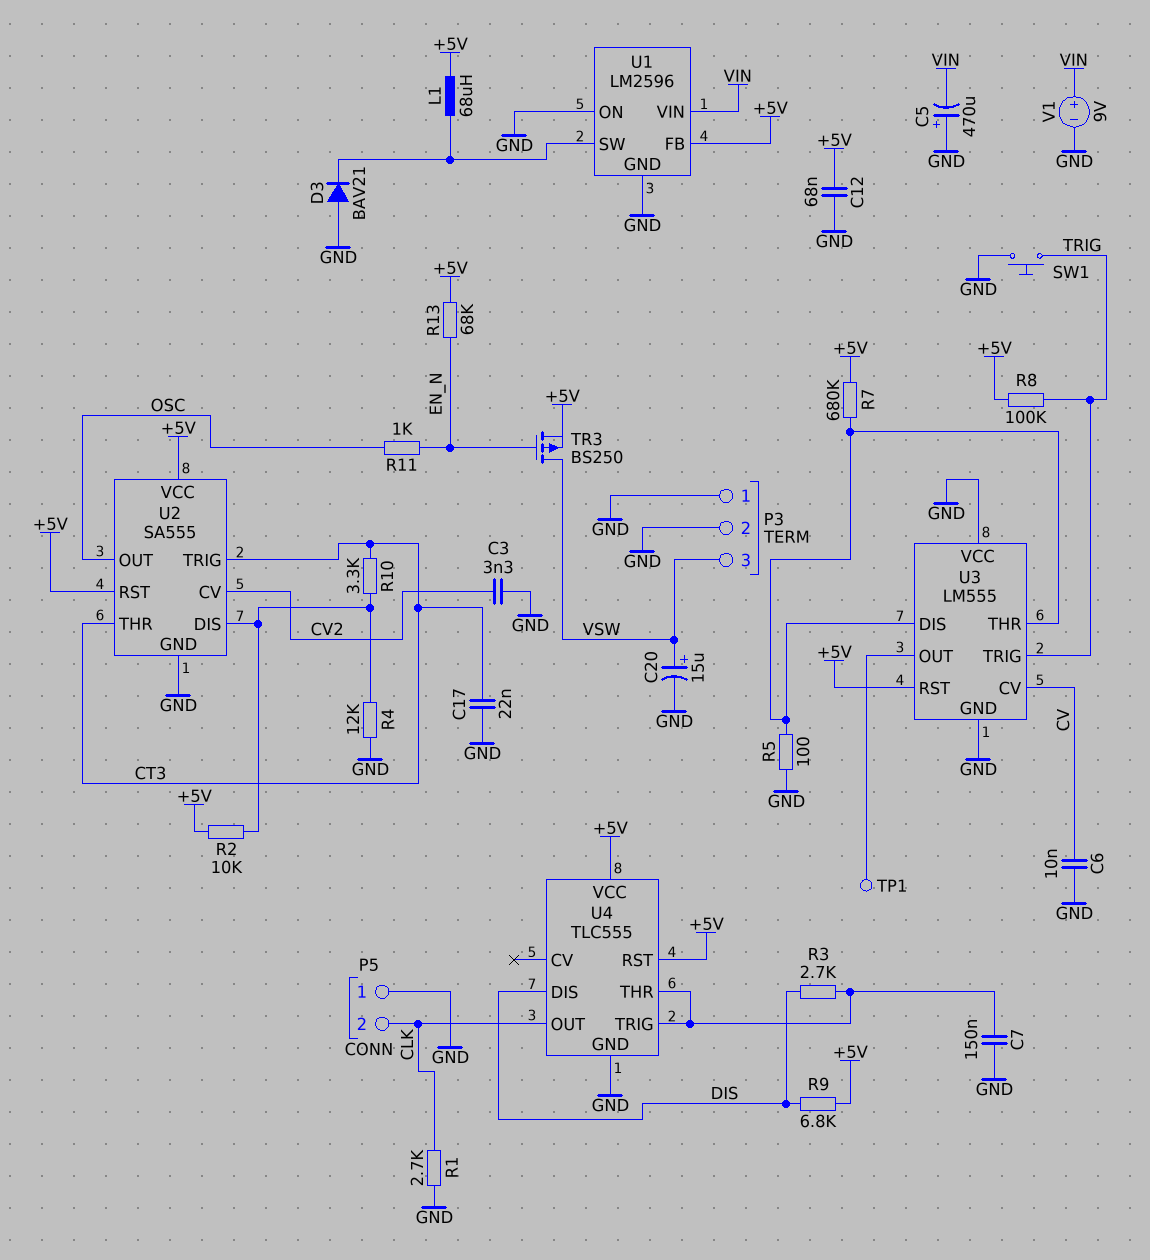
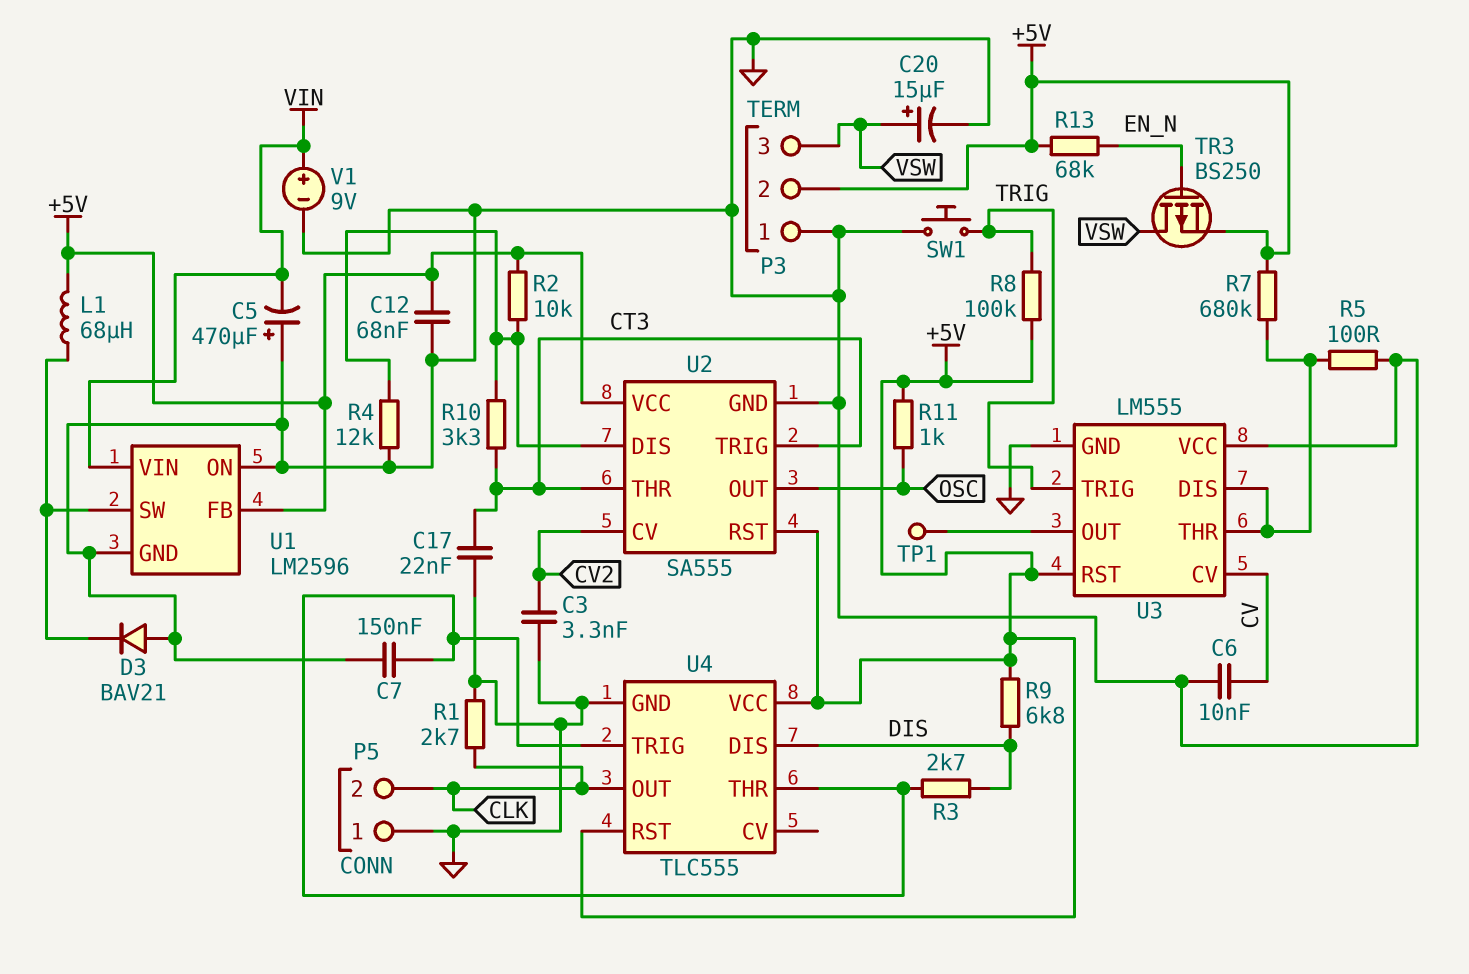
P3 pin 2: GND -> +5V
R11: 1k (EN_N, OSC) -> 1k (+5V, OSC)

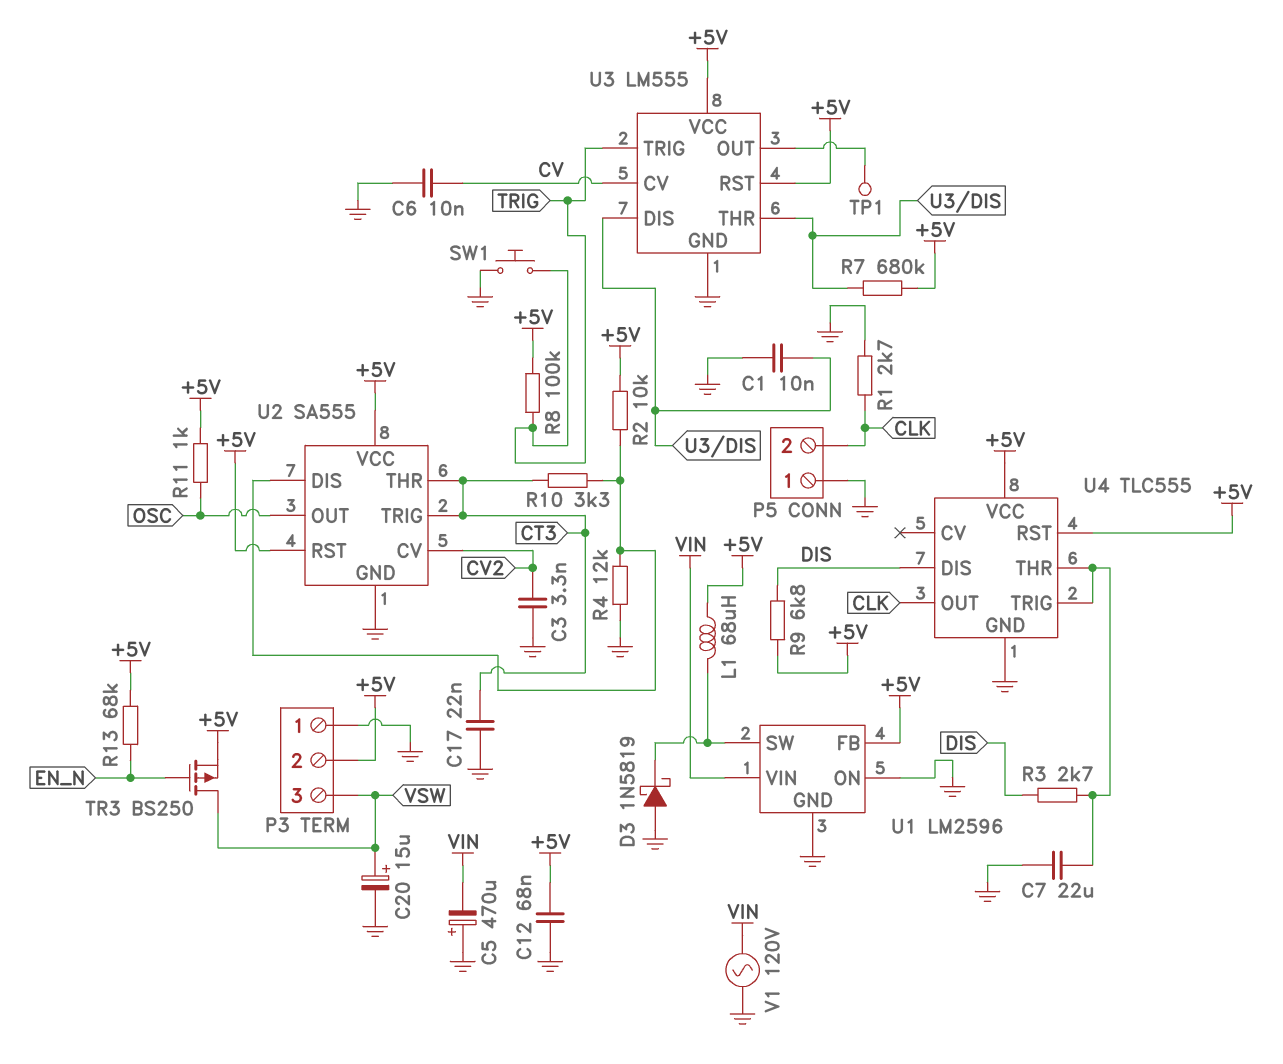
C1: none -> 10nF (GND, U3/DIS)
C7: 150nF (GND, U4/THR) -> 22uF (GND, U4/THR)
D3: diode BAV21 (A GND, K U1/SW) -> schottky 1N5819 (A GND, K U1/SW)
R5: 100 (GND, U3/DIS) -> none
U3 pin VCC: GND -> +5V
V1: 9V (plus VIN, minus GND) -> AC 120V (GND, VIN)

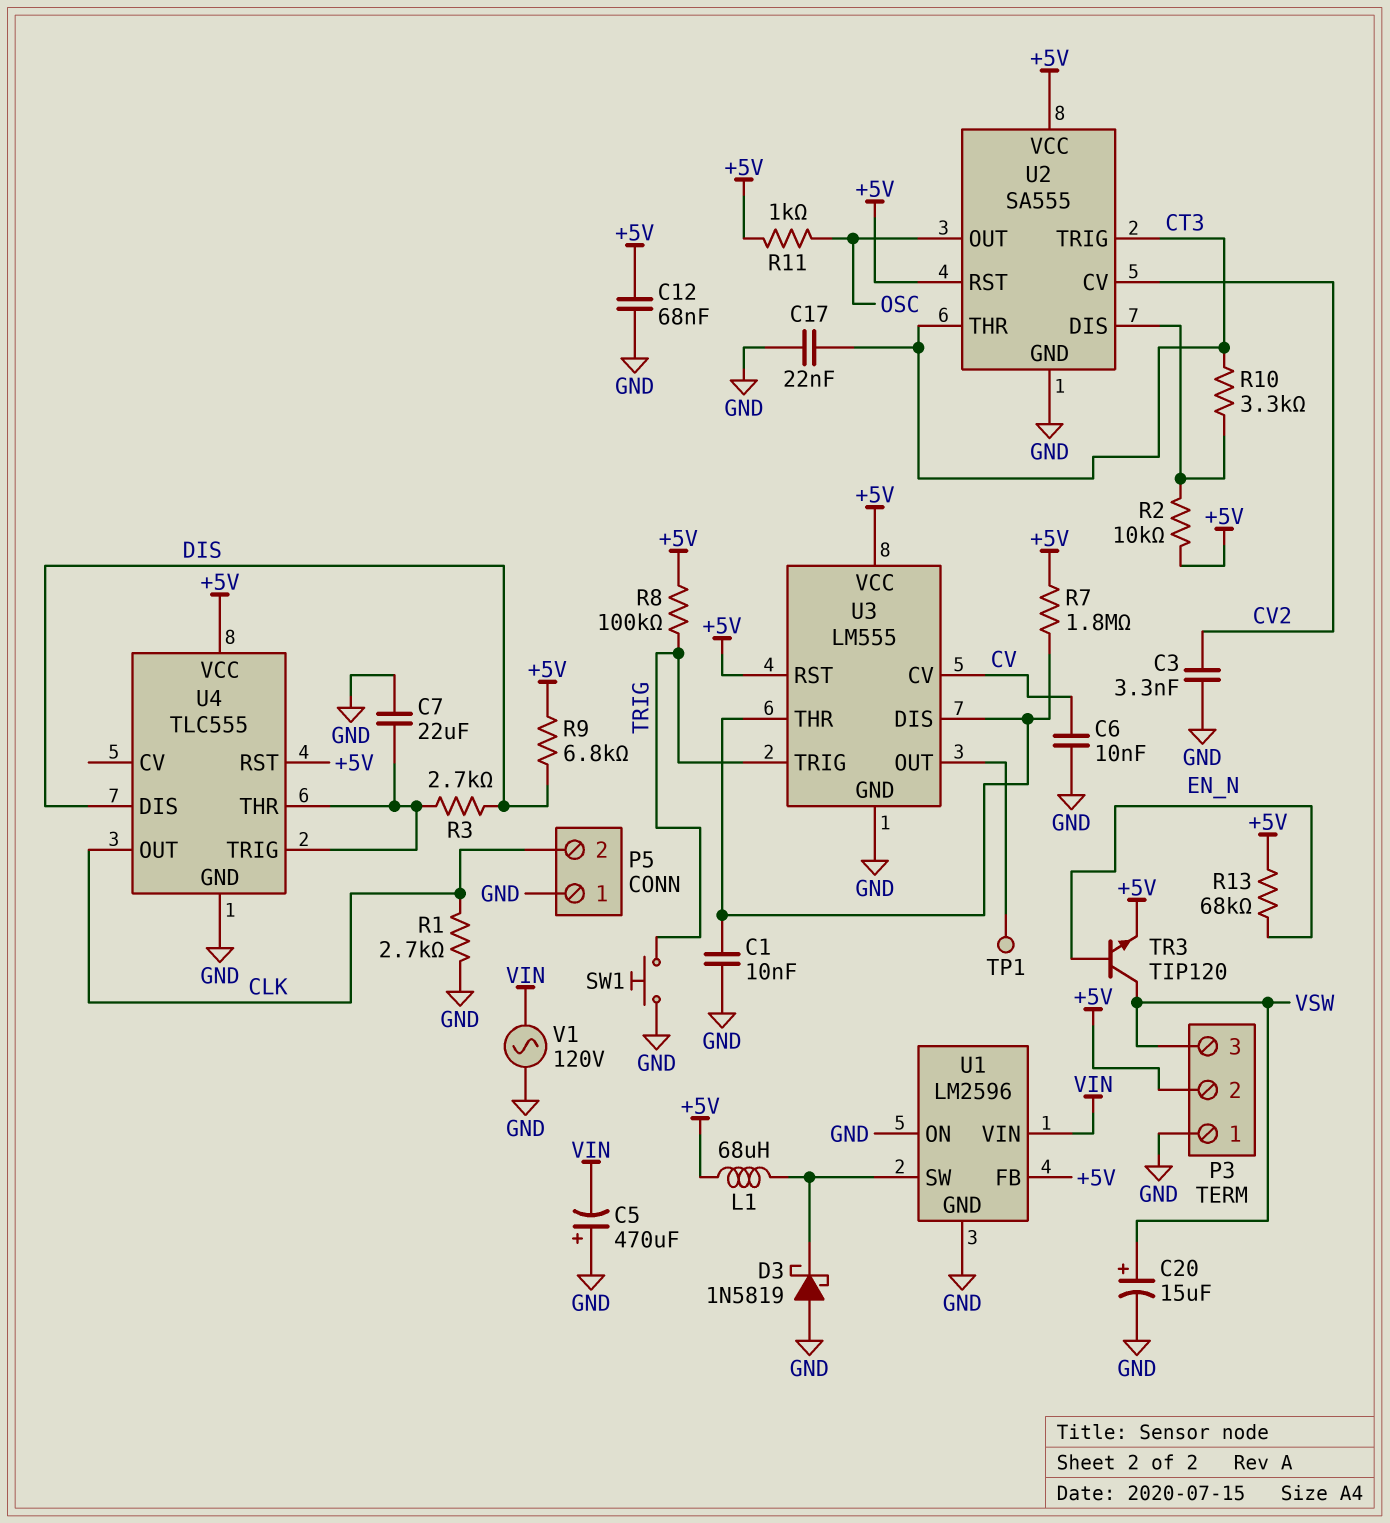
R4: 12k (GND, U2/DIS) -> none
R7: 680k (+5V, U3/DIS) -> 1.8M (+5V, U3/DIS)
TR3: PMOS BS250 (G EN_N, D VSW, S +5V) -> NPN TIP120 (B EN_N, C VSW, E +5V)

